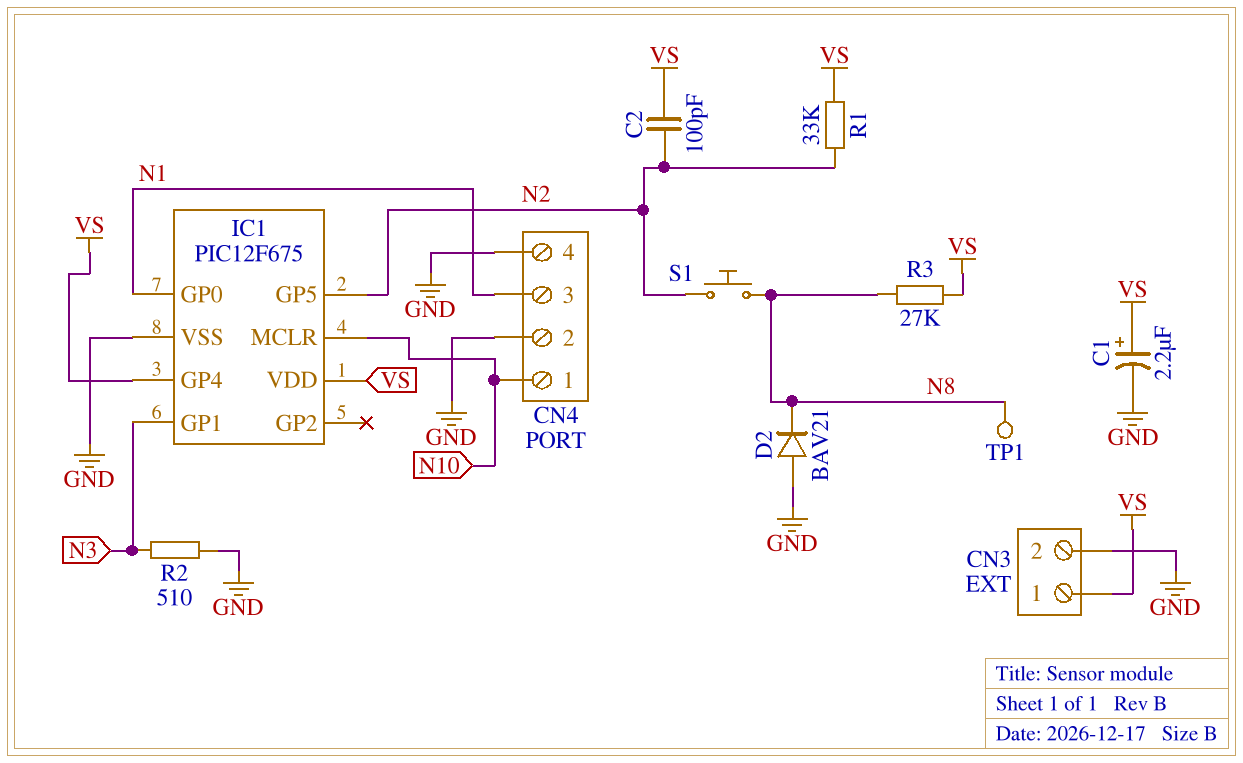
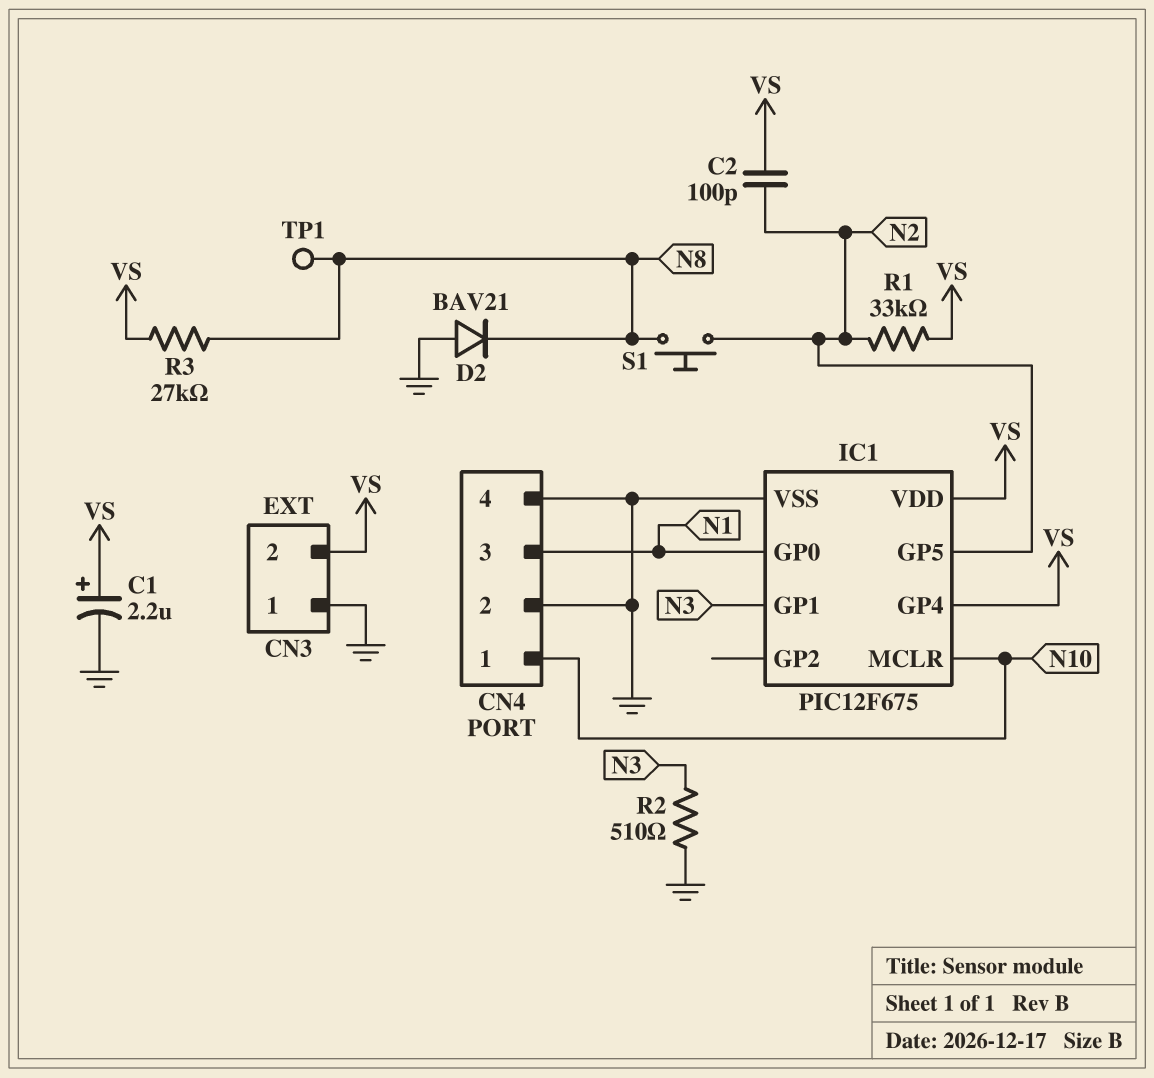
CN3 pin 1: VS -> GND
CN3 pin 2: GND -> VS

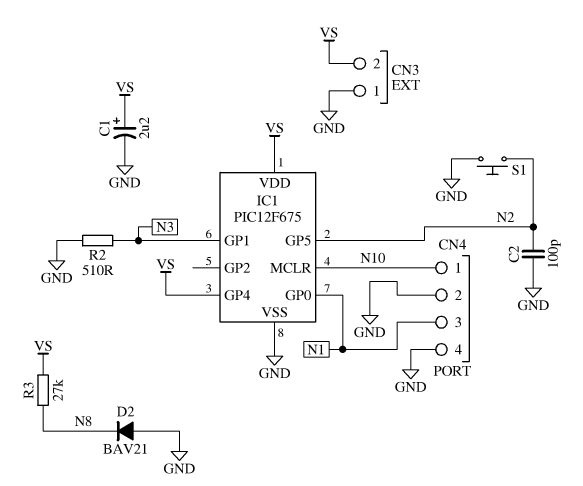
C2: 100pF (N2, VS) -> 100pF (GND, N2)
R1: 33k (N2, VS) -> none
S1: button (N2, N8) -> button (GND, N2)
TP1: test point (N8) -> none

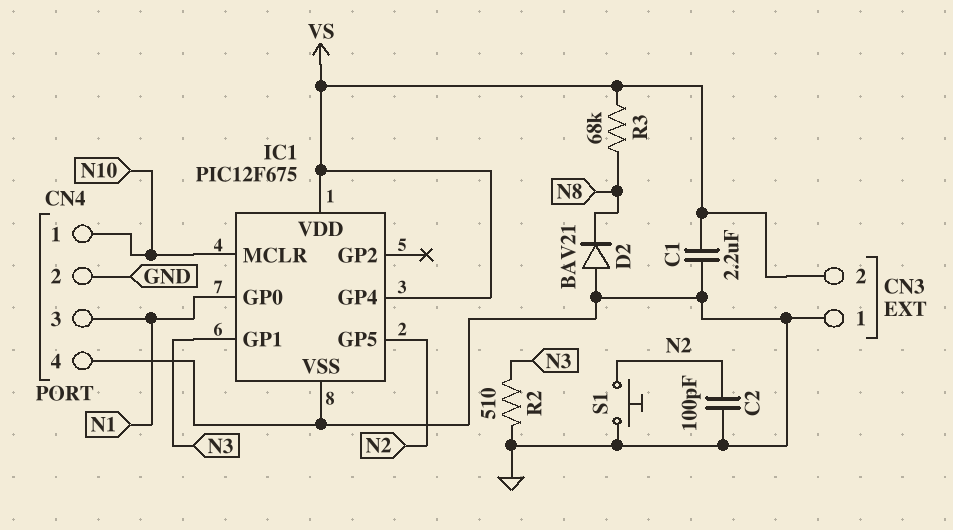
C1: 2.2uF (plus VS, minus GND) -> 2.2uF (GND, VS)
R3: 27k (N8, VS) -> 68k (N8, VS)

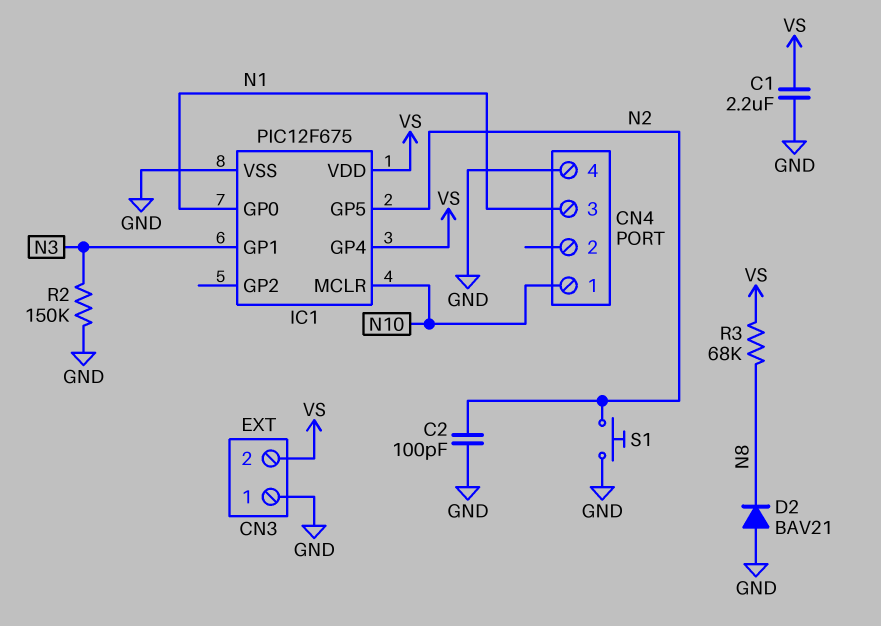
CN4 pin 2: GND -> none
R2: 510 (GND, N3) -> 150k (GND, N3)

